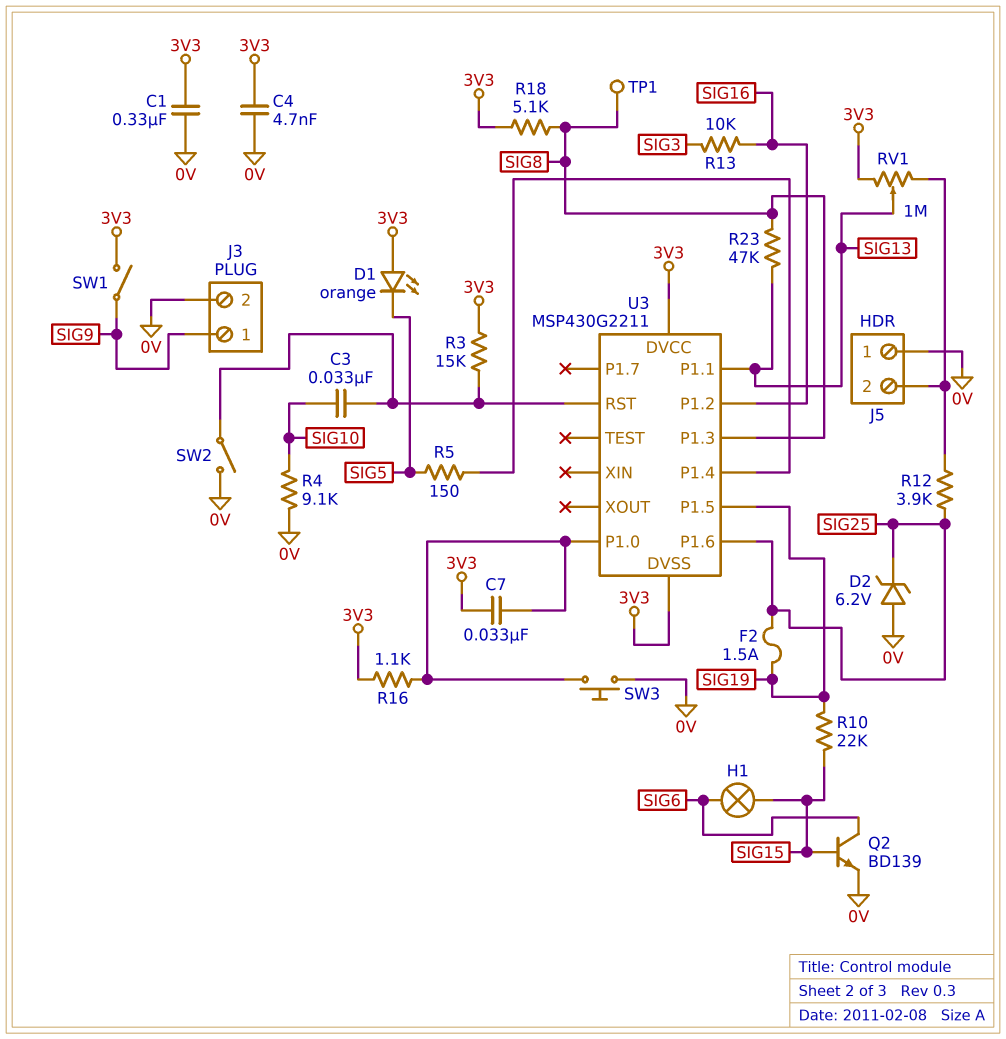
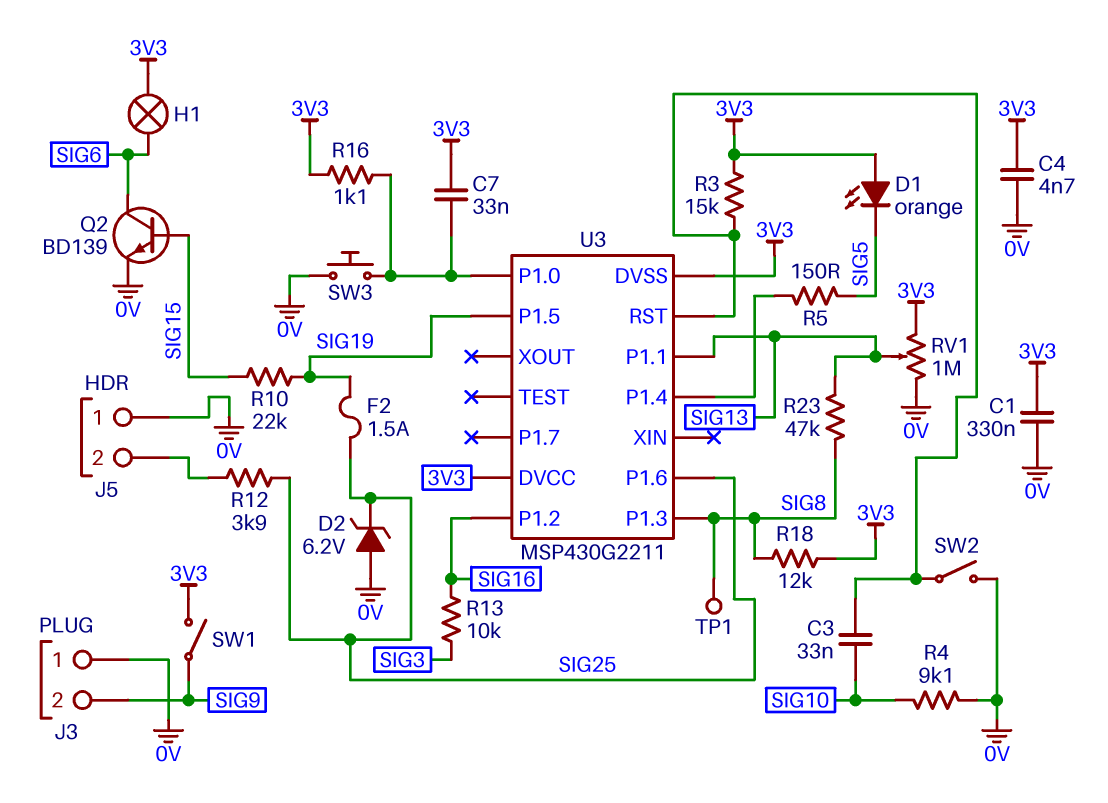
H1: lamp (SIG6, SIG15) -> lamp (3V3, SIG6)
J3 pin 1: SIG9 -> 0V
J3 pin 2: 0V -> SIG9
R18: 5.1k (3V3, SIG8) -> 12k (3V3, SIG8)
RV1: 1M (3V3, J5/2, wiper SIG13) -> 1M (0V, 3V3, wiper SIG13)

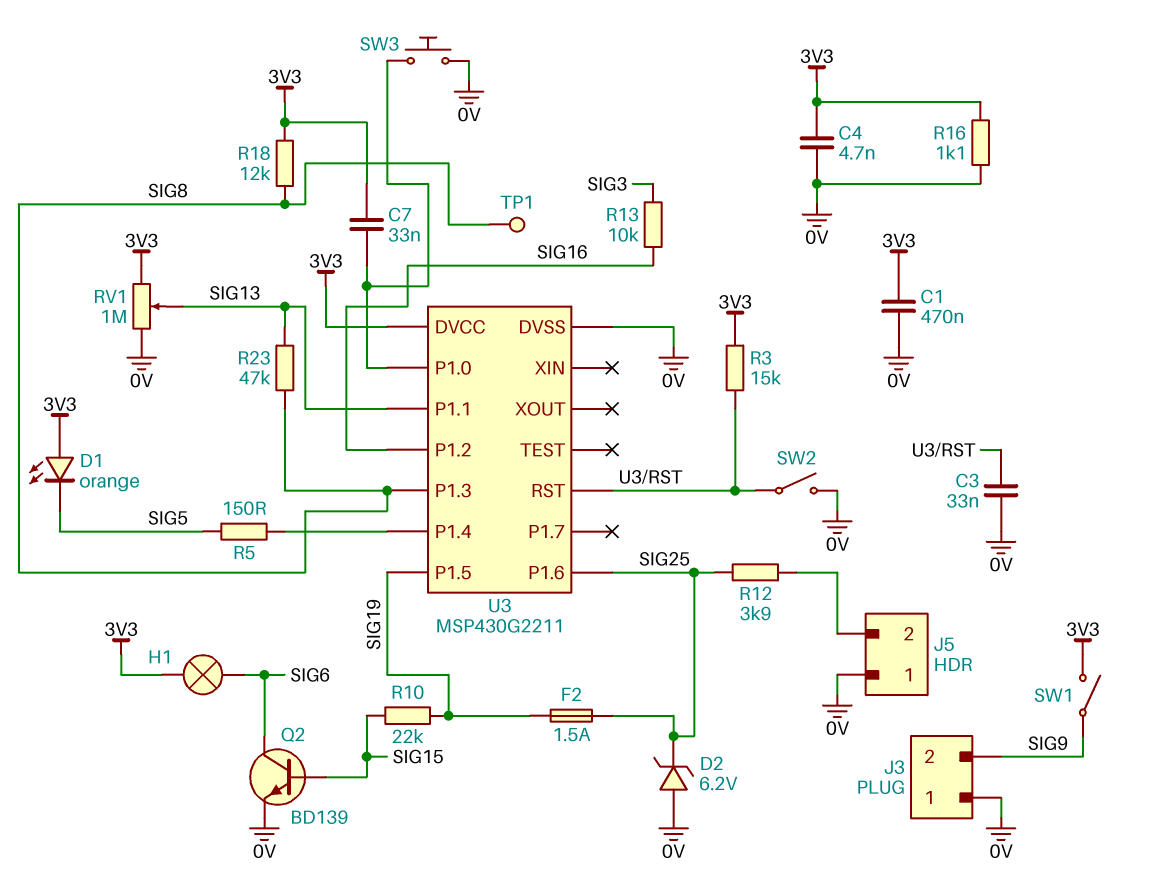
C1: 330nF (0V, 3V3) -> 470nF (0V, 3V3)
C3: 33nF (SIG10, U3/RST) -> 33nF (0V, U3/RST)
R4: 9.1k (0V, SIG10) -> none
R16: 1.1k (3V3, U3/P1.0) -> 1.1k (0V, 3V3)
U3 pin DVSS: 3V3 -> 0V

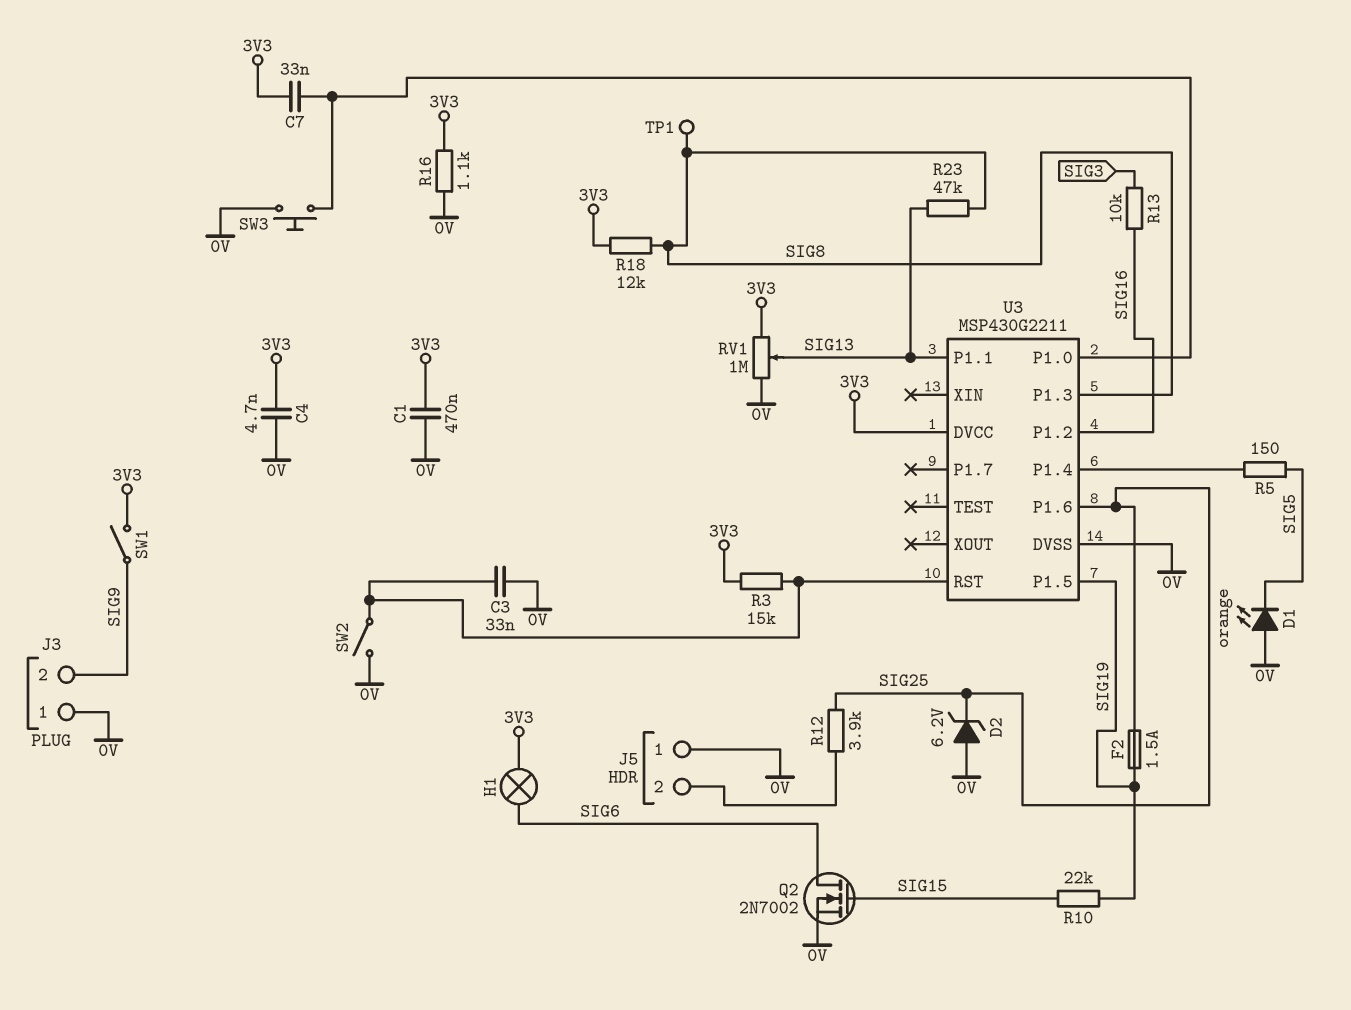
D1: LED orange (A 3V3, K SIG5) -> LED orange (A 0V, K SIG5)
Q2: NPN BD139 (B SIG15, C SIG6, E 0V) -> NMOS 2N7002 (G SIG15, D SIG6, S 0V)

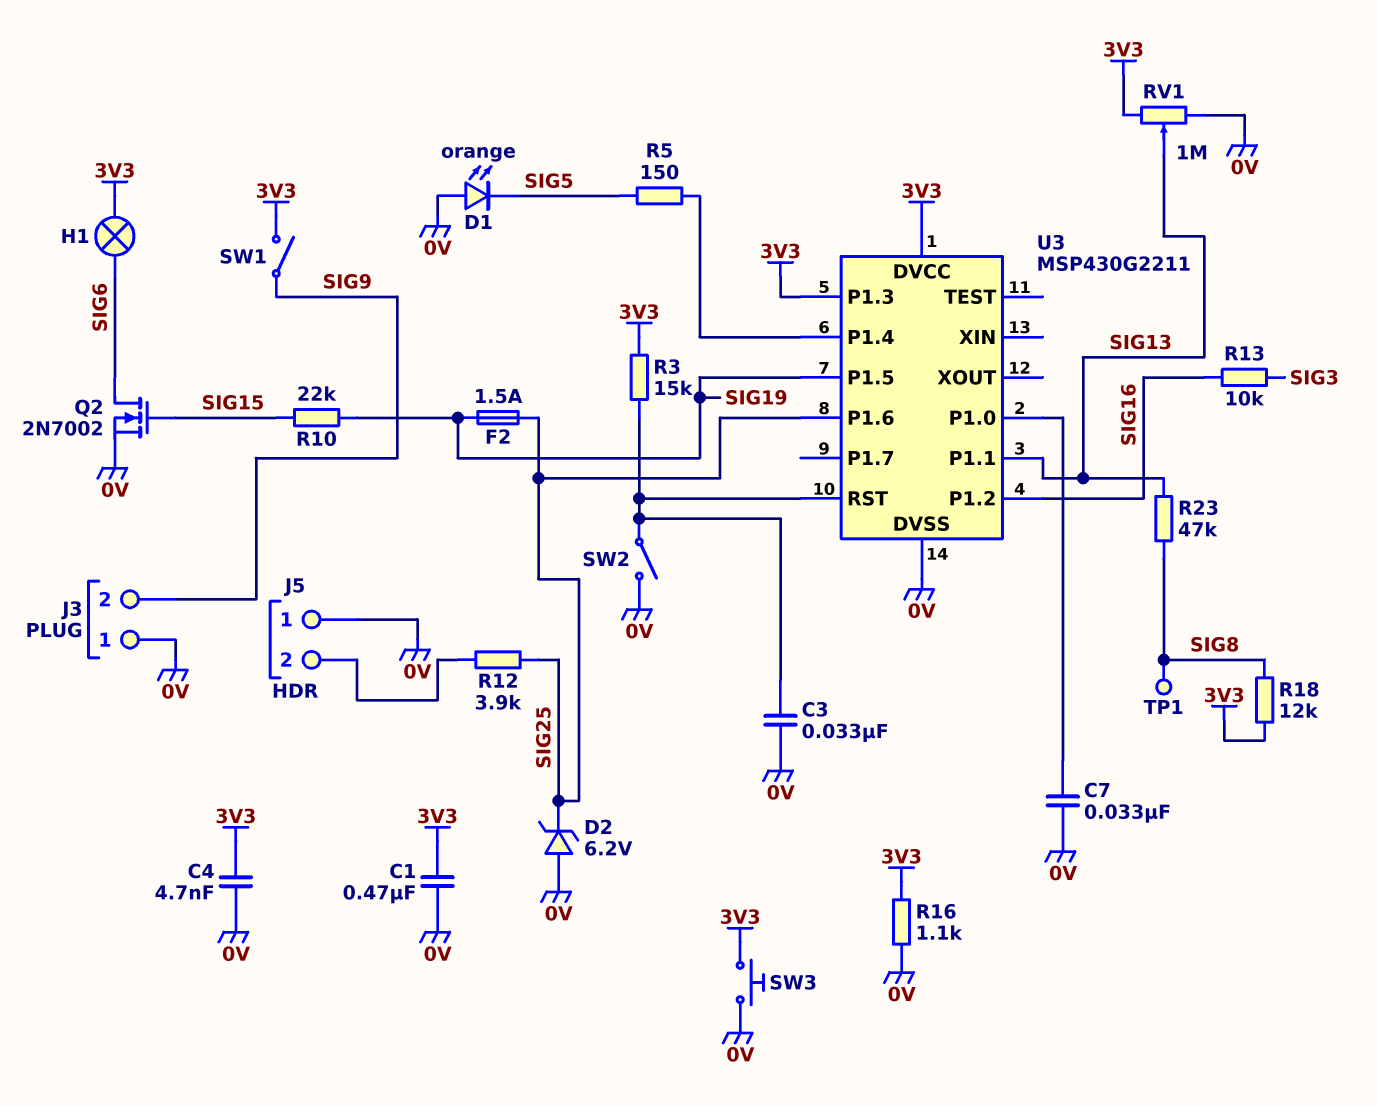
C7: 33nF (3V3, U3/P1.0) -> 33nF (0V, U3/P1.0)
SW3: button (0V, U3/P1.0) -> button (0V, 3V3)
U3 pin P1.3: SIG8 -> 3V3

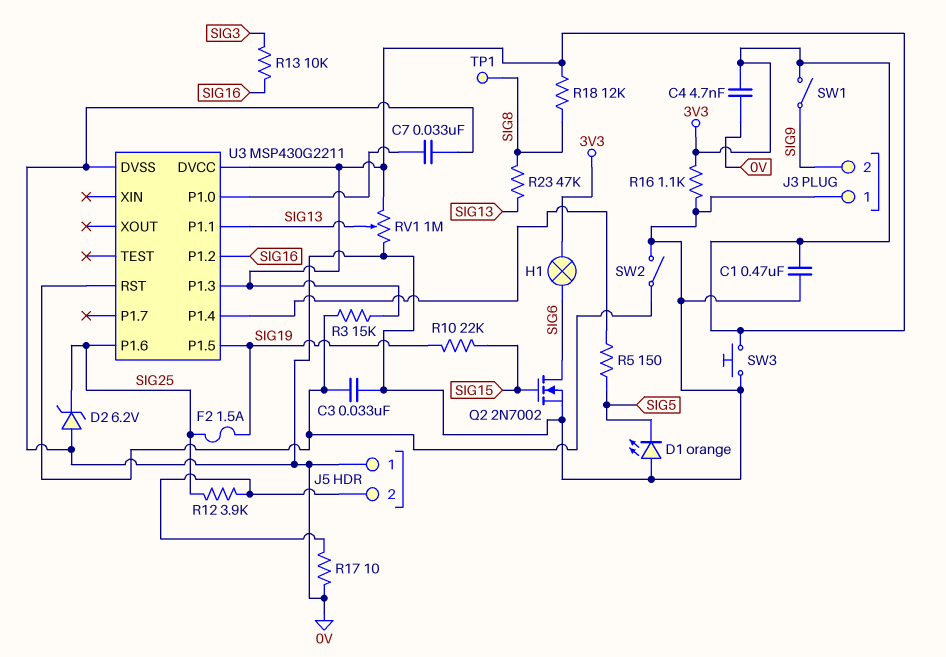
R17: none -> 10 (0V, J5/2)

